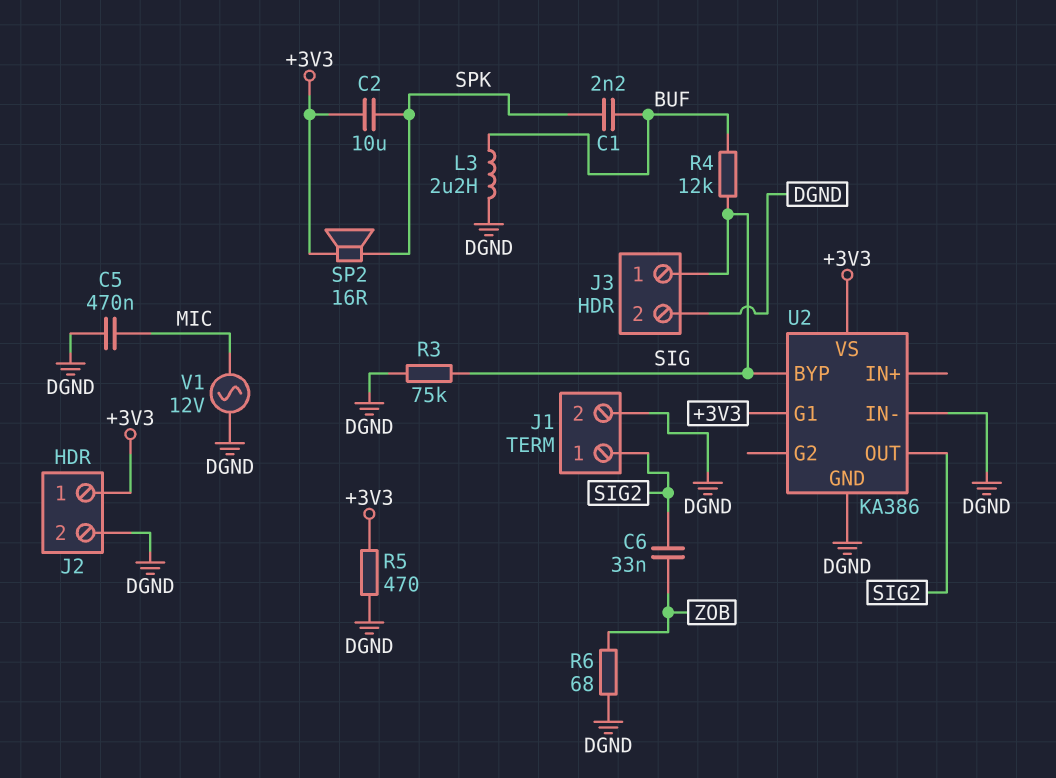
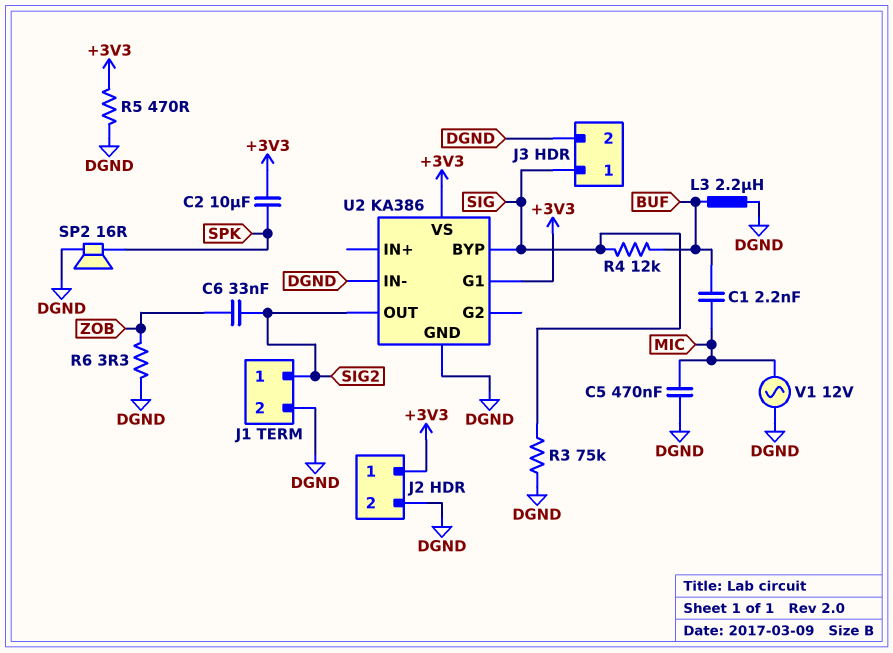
C1: 2.2nF (BUF, SPK) -> 2.2nF (BUF, MIC)
R6: 68 (DGND, ZOB) -> 3.3 (DGND, ZOB)
SP2: speaker 16R (+3V3, SPK) -> speaker 16R (DGND, SPK)

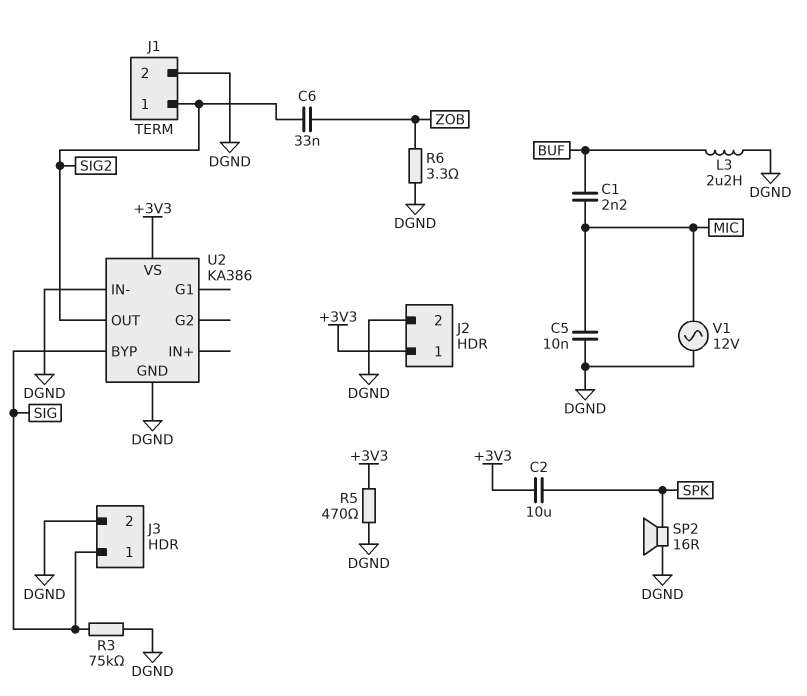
C5: 470nF (DGND, MIC) -> 10nF (DGND, MIC)
R4: 12k (BUF, SIG) -> none
U2 pin G1: +3V3 -> none

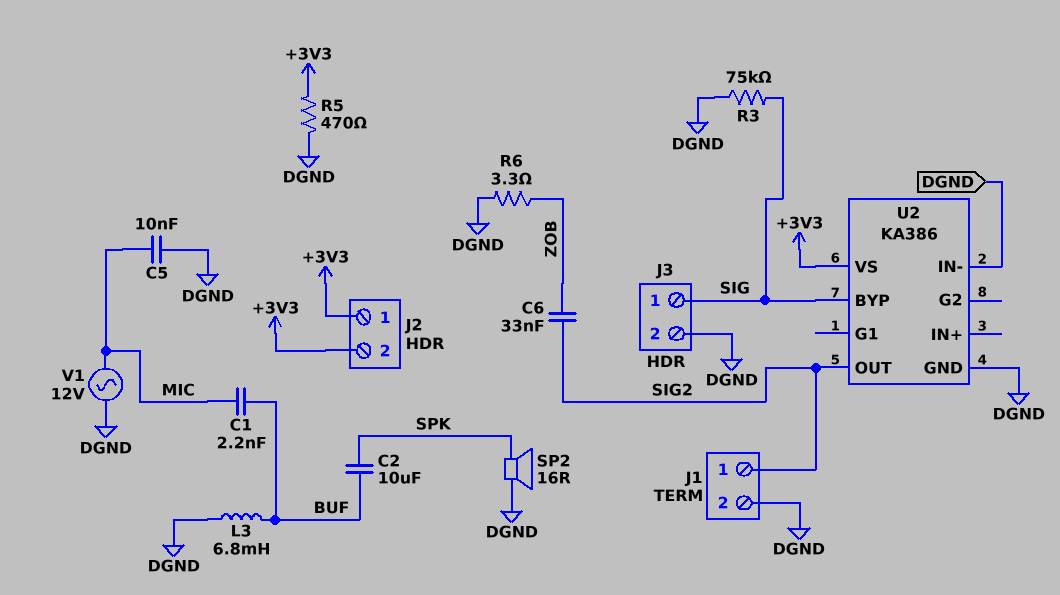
C2: 10uF (+3V3, SPK) -> 10uF (BUF, SPK)
J2 pin 2: DGND -> +3V3
L3: 2.2uH (BUF, DGND) -> 6.8mH (BUF, DGND)

